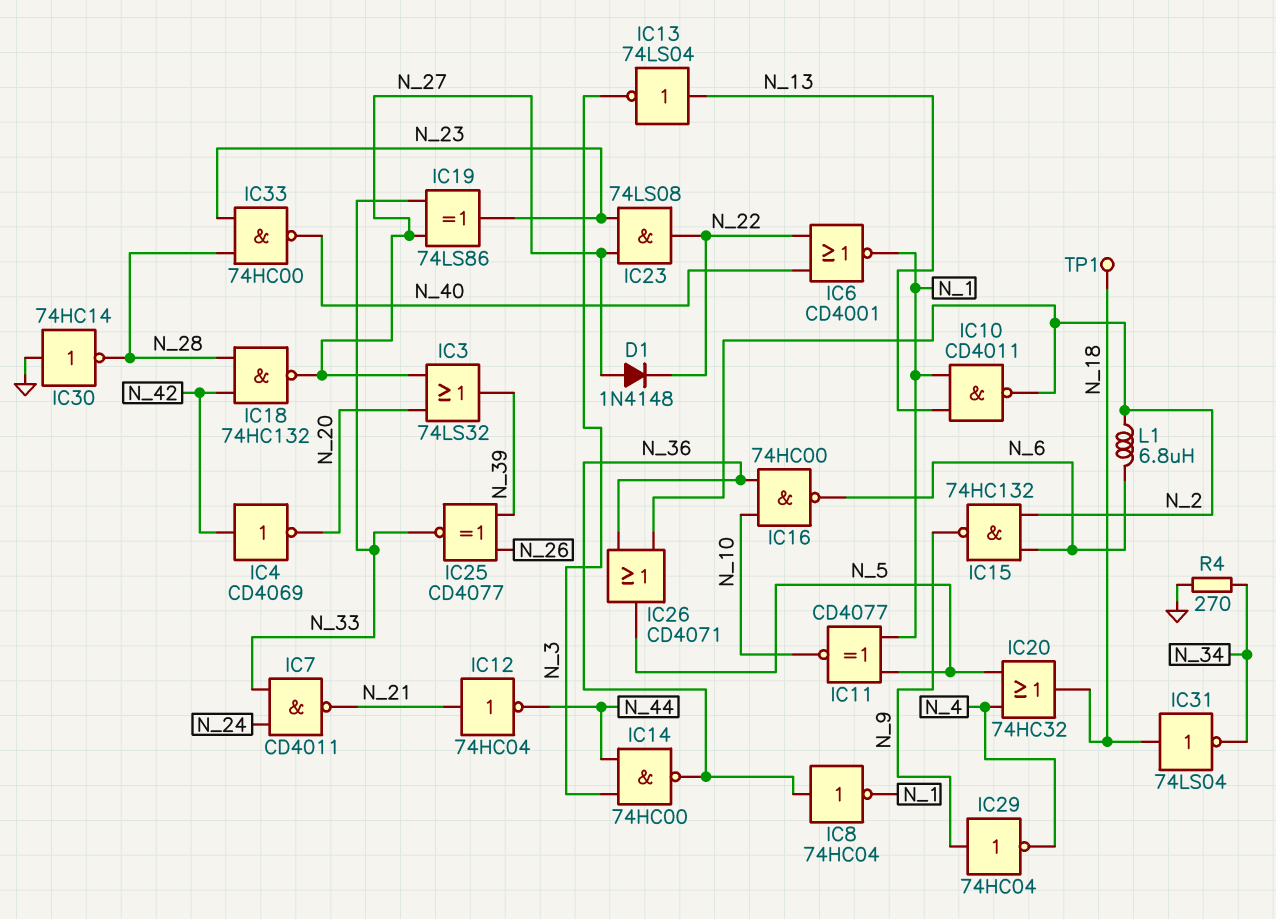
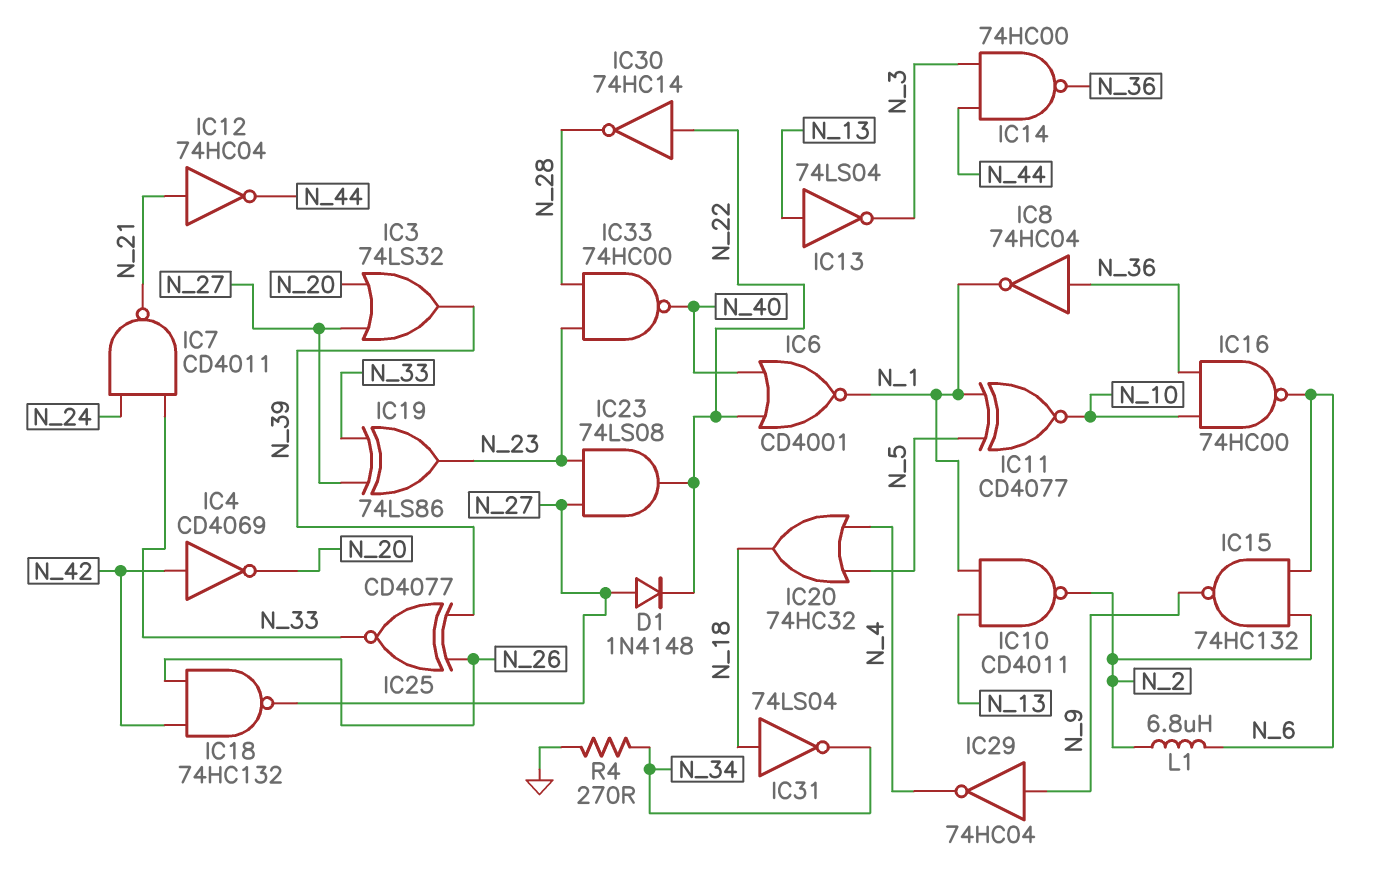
IC18: NAND 74HC132 (in N_28, in N_42, out N_27) -> NAND 74HC132 (in N_26, in N_42, out N_27)
IC26: OR CD4071 (in N_2, in N_36, out N_5) -> none
IC30: NOT 74HC14 (in GND, out N_28) -> NOT 74HC14 (in N_22, out N_28)
TP1: test point (N_18) -> none

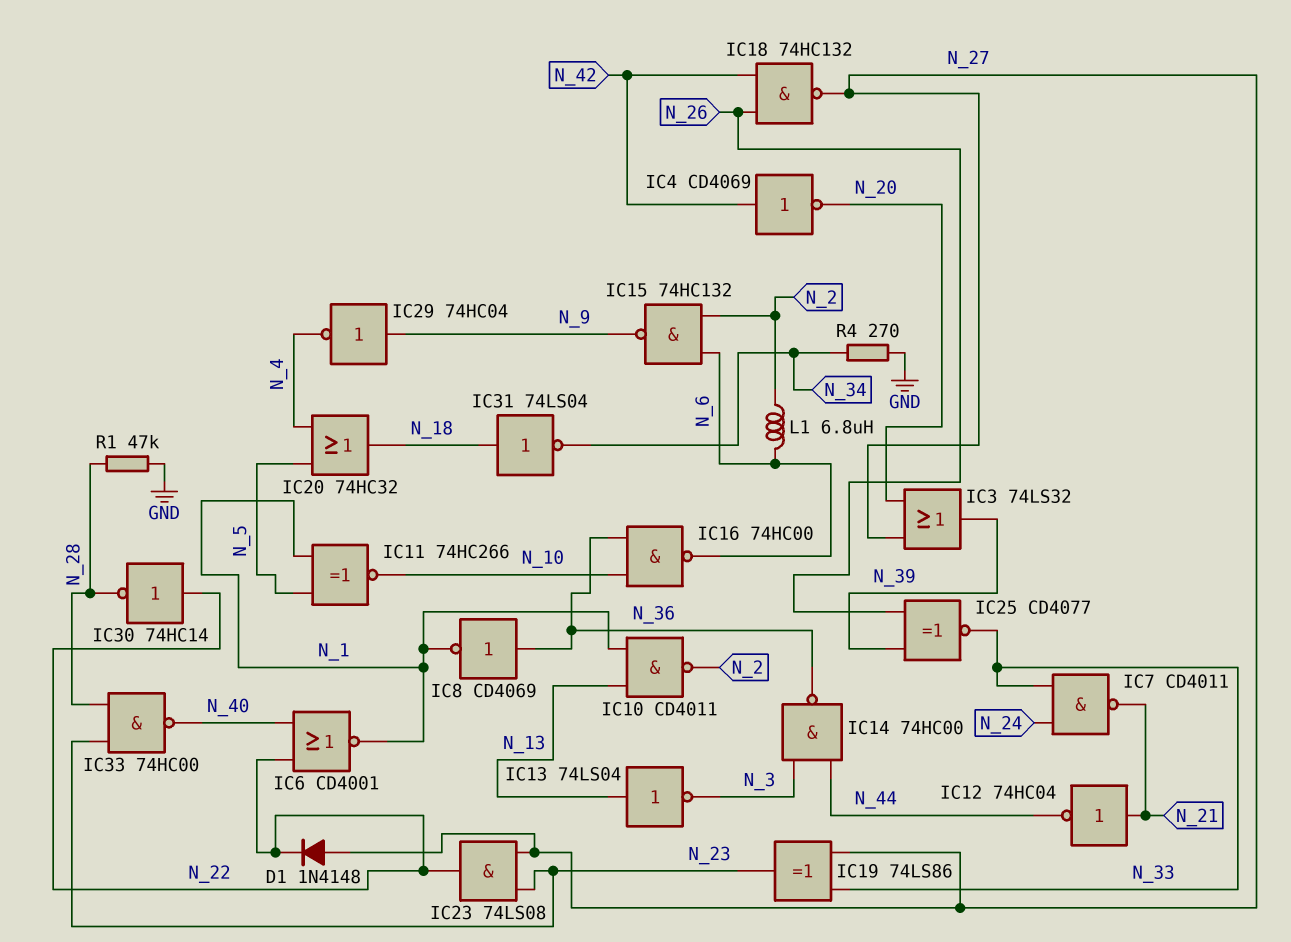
IC8: NOT 74HC04 (in N_36, out N_1) -> NOT CD4069 (in N_36, out N_1)
IC11: XNOR CD4077 (in N_1, in N_5, out N_10) -> XNOR 74HC266 (in N_1, in N_5, out N_10)
R1: none -> 47k (GND, N_28)

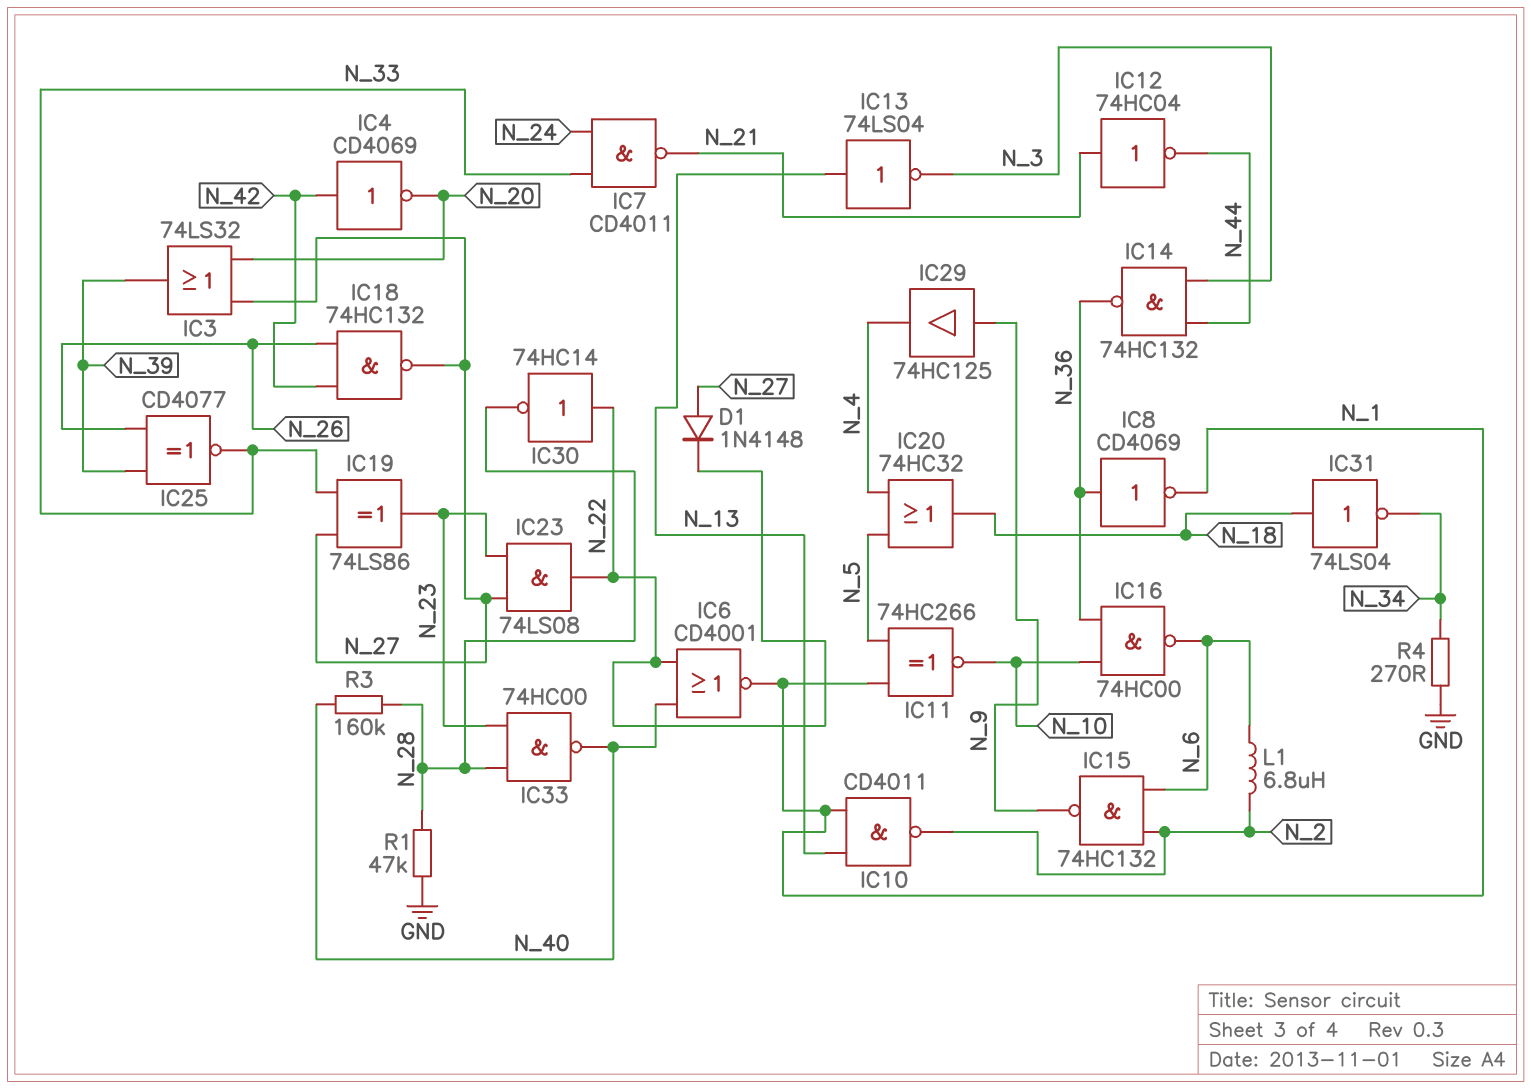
IC14: NAND 74HC00 (in N_3, in N_44, out N_36) -> NAND 74HC132 (in N_3, in N_44, out N_36)
IC29: NOT 74HC04 (in N_9, out N_4) -> buffer 74HC125 (in N_9, out N_4)
R3: none -> 160k (N_28, N_40)

